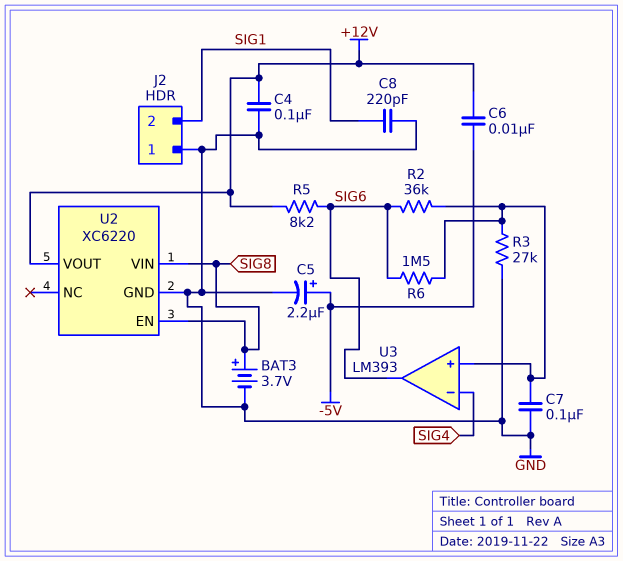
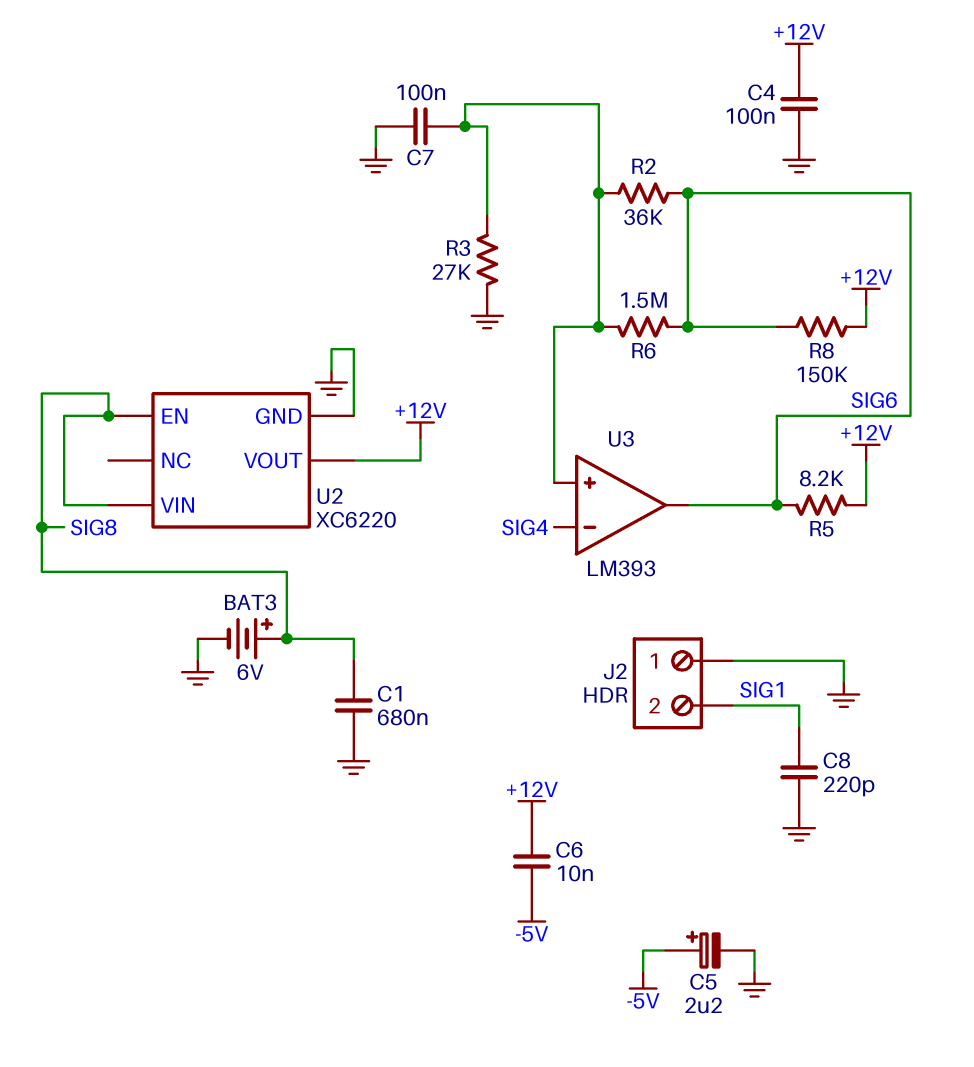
BAT3: 3.7V (plus SIG8, minus GND) -> 6V (plus SIG8, minus GND)
C1: none -> 680nF (GND, SIG8)
R8: none -> 150k (+12V, SIG6)

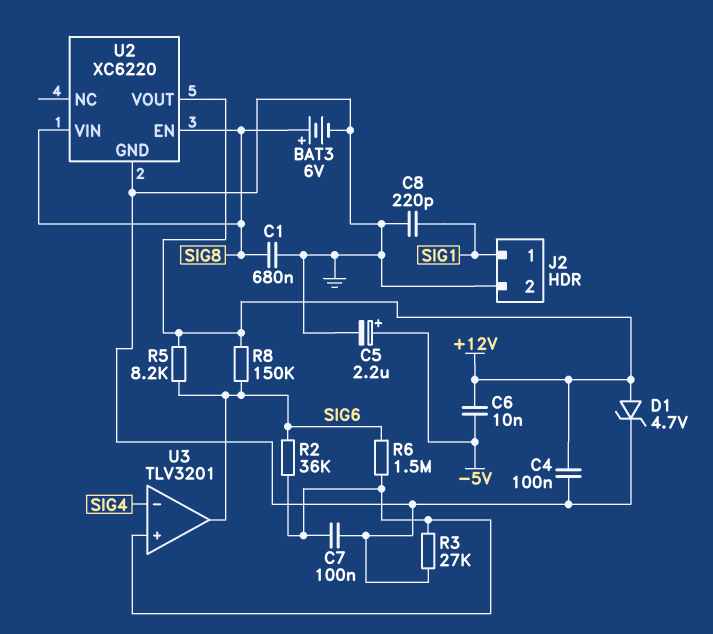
D1: none -> zener 4.7V (A +12V, K GND)
J2 pin 1: GND -> SIG1
J2 pin 2: SIG1 -> GND
U3: LM393 -> TLV3201

